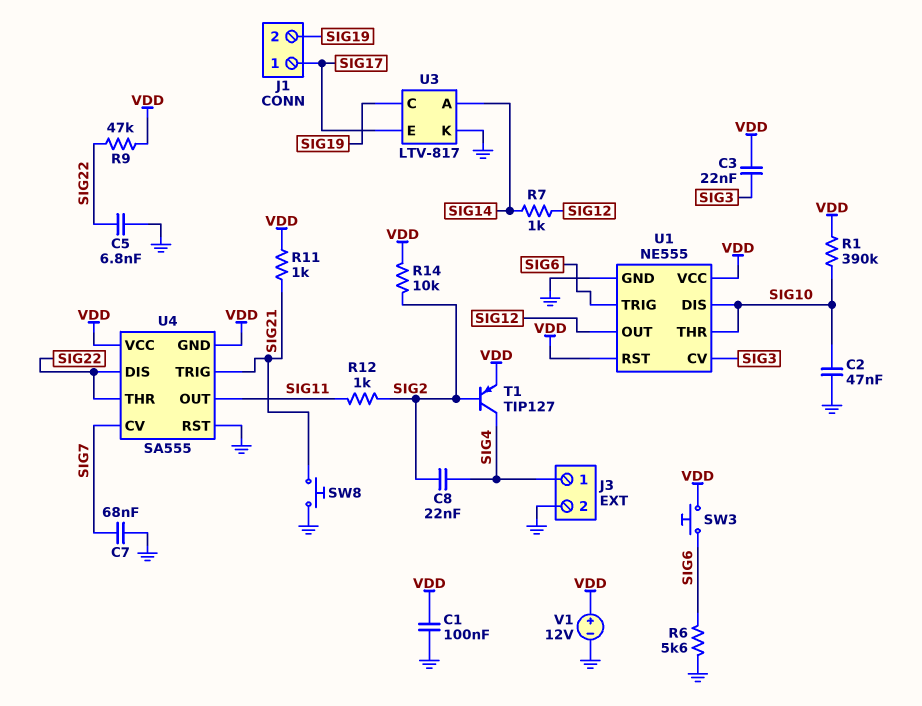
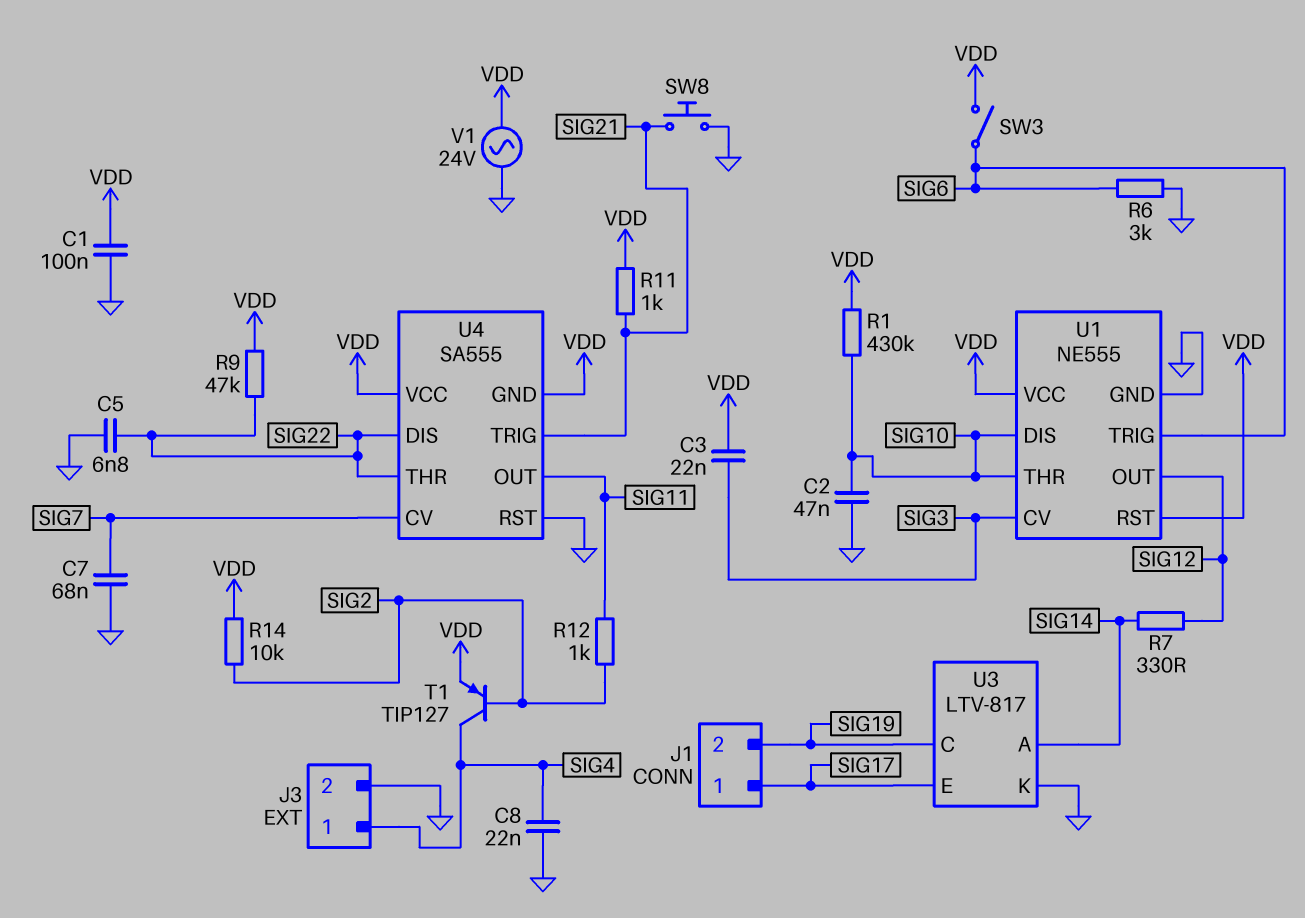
C8: 22nF (SIG2, SIG4) -> 22nF (GND, SIG4)
R1: 390k (SIG10, VDD) -> 430k (SIG10, VDD)
R6: 5.6k (GND, SIG6) -> 3k (GND, SIG6)
R7: 1k (SIG12, SIG14) -> 330 (SIG12, SIG14)
SW3: button (SIG6, VDD) -> switch (SIG6, VDD)
V1: 12V (plus VDD, minus GND) -> AC 24V (GND, VDD)

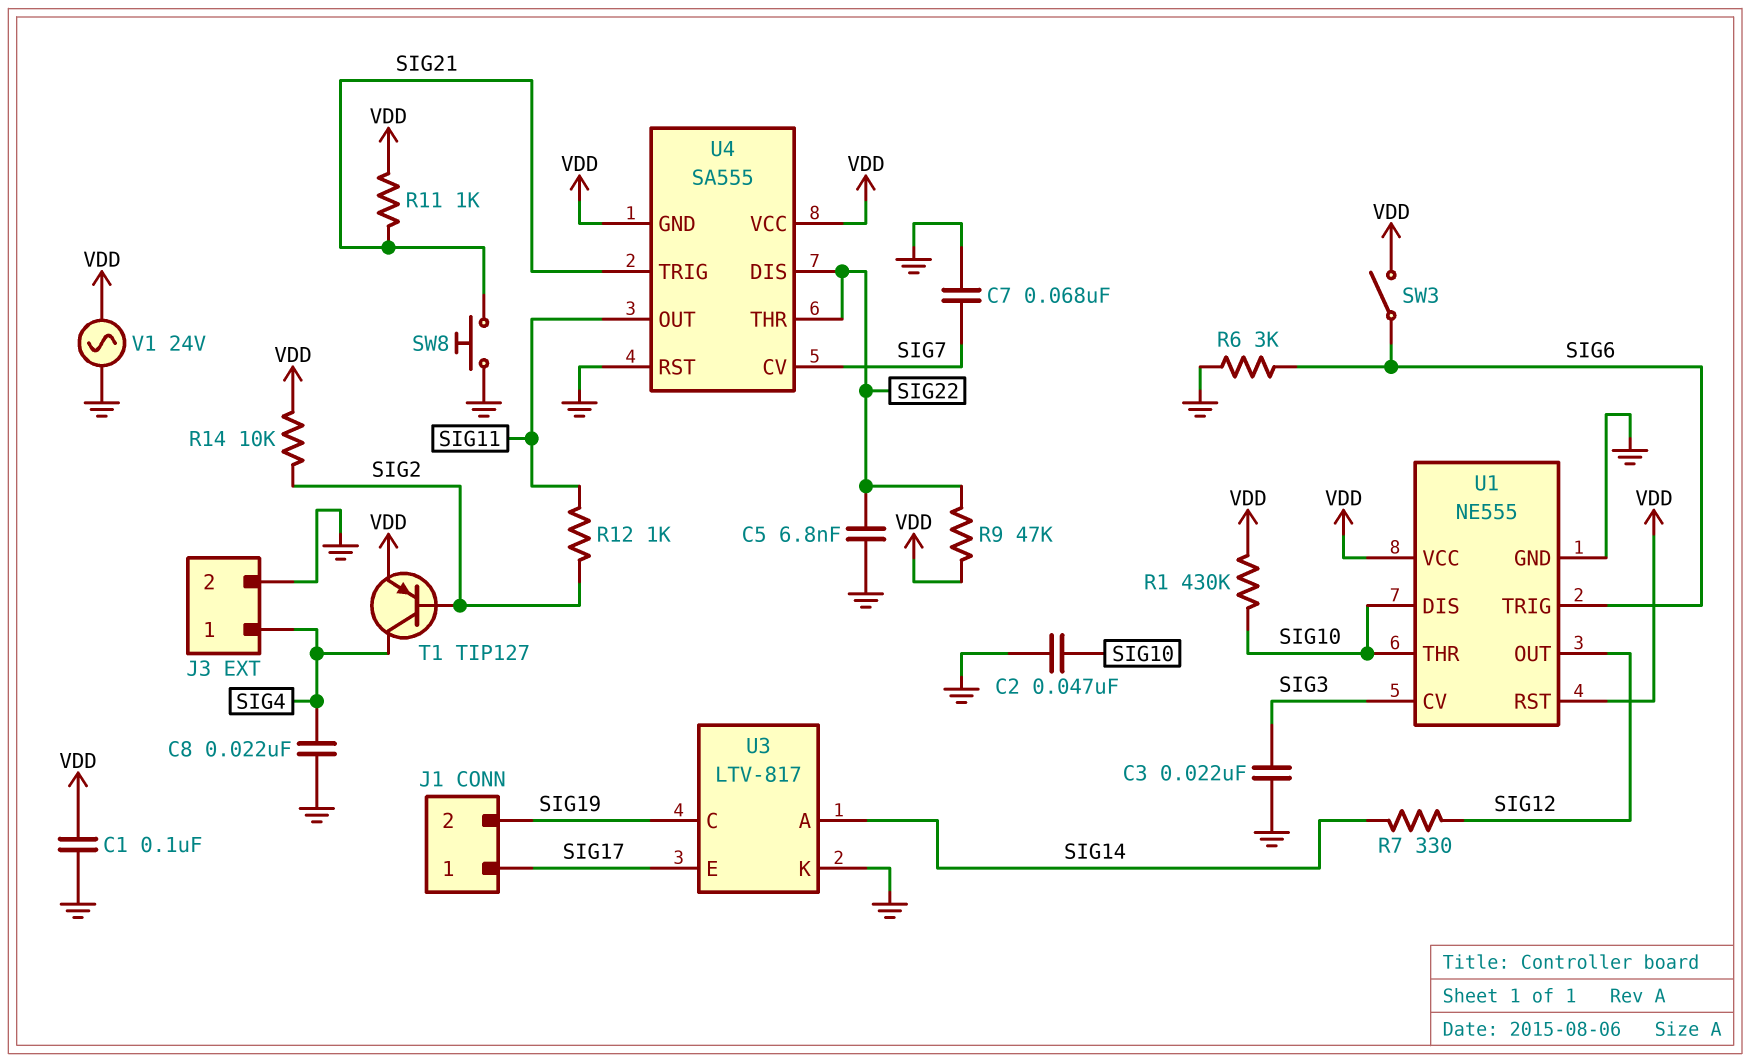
C3: 22nF (SIG3, VDD) -> 22nF (GND, SIG3)

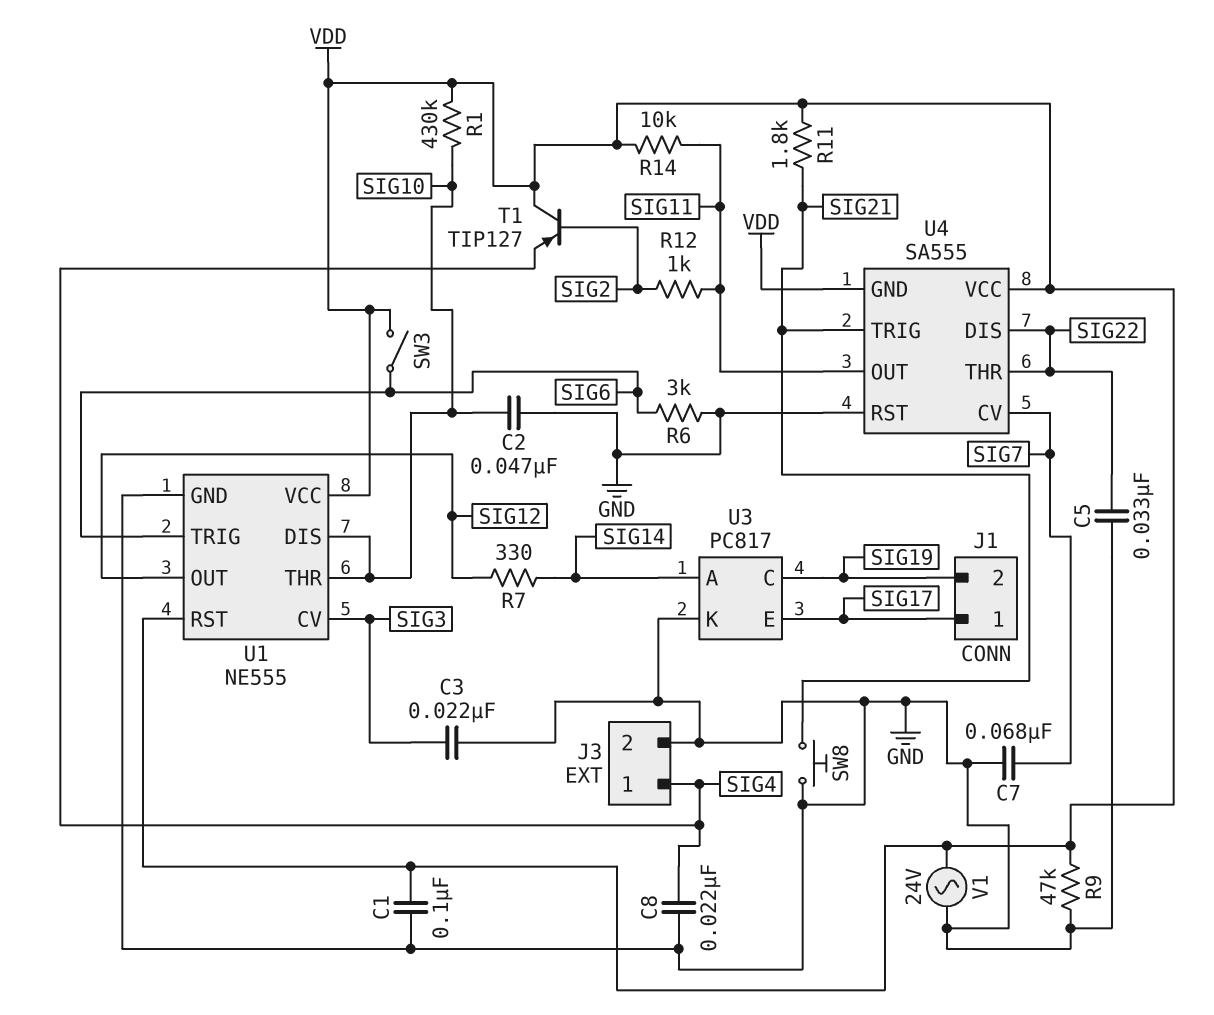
C5: 6.8nF (GND, SIG22) -> 33nF (GND, SIG22)
R9: 47k (SIG22, VDD) -> 47k (GND, VDD)
R11: 1k (SIG21, VDD) -> 1.8k (SIG21, VDD)
R14: 10k (SIG2, VDD) -> 10k (SIG11, VDD)
T1: PNP TIP127 (B SIG2, C SIG4, E VDD) -> PNP TIP127 (B SIG2, C VDD, E SIG4)
U3: LTV-817 -> PC817

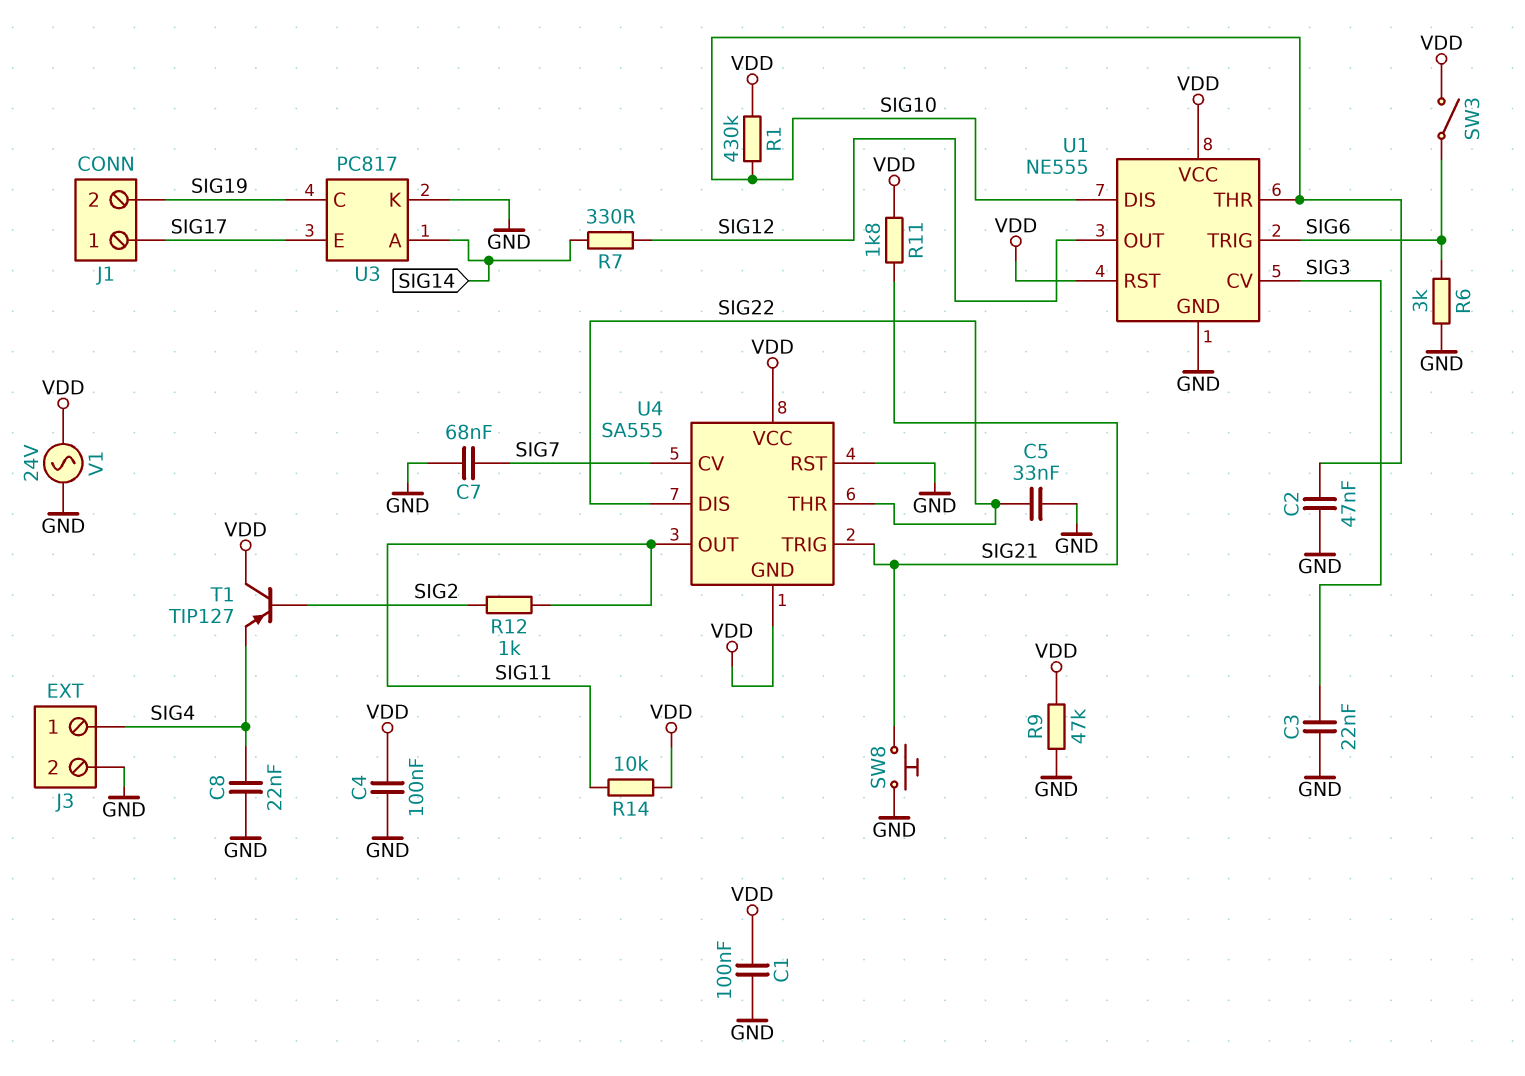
C4: none -> 100nF (GND, VDD)

